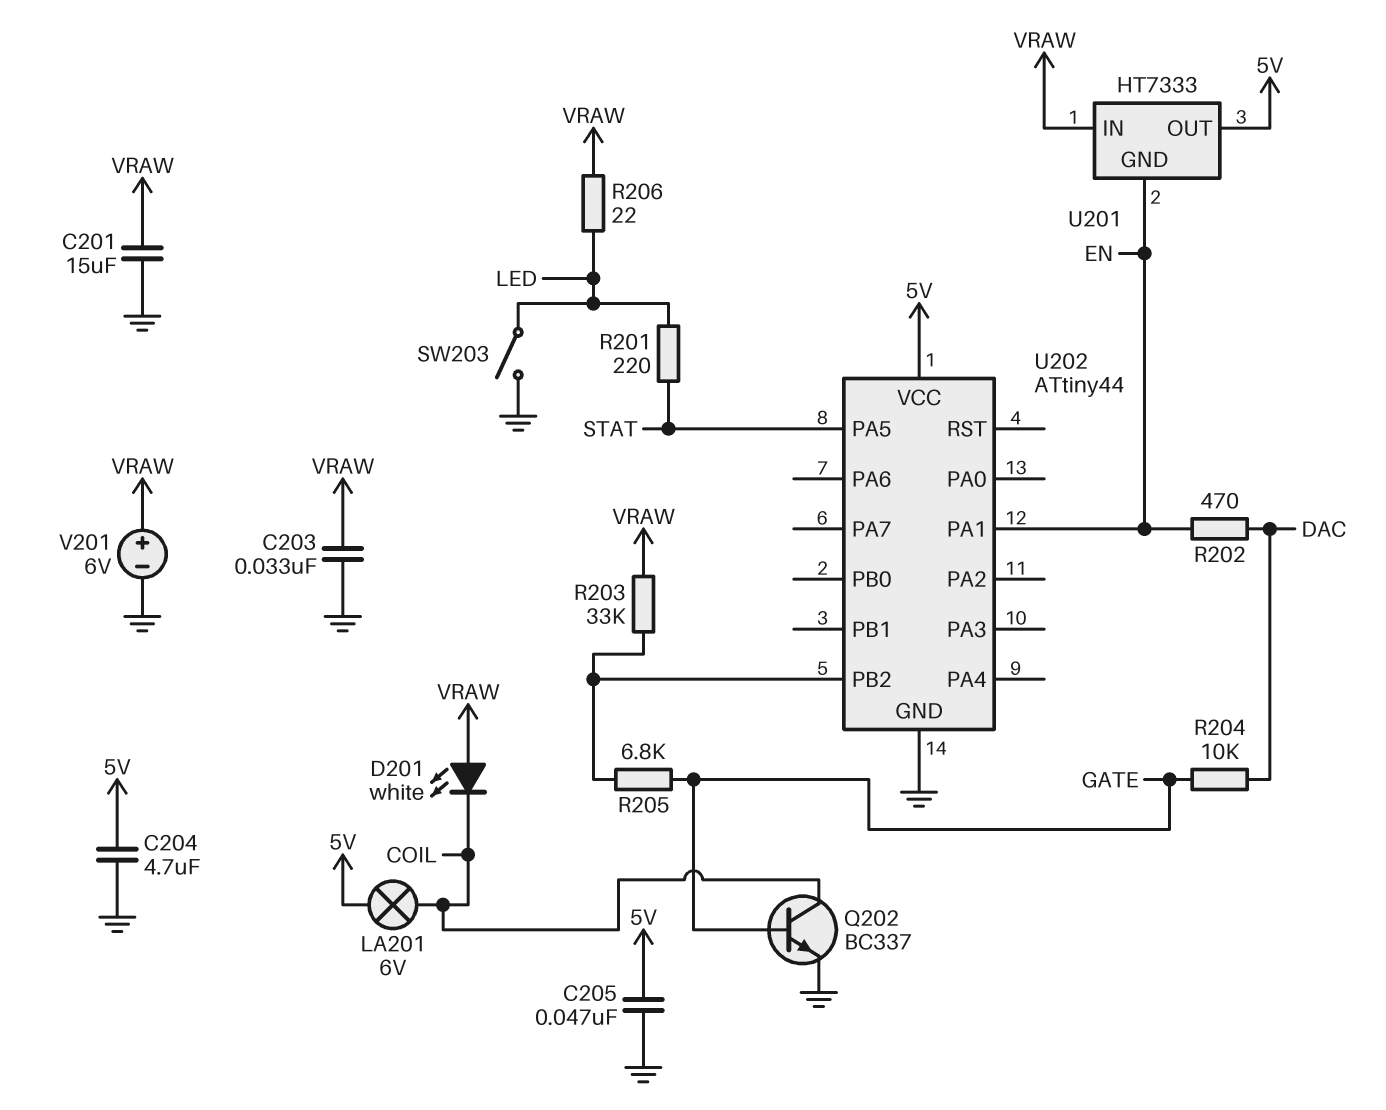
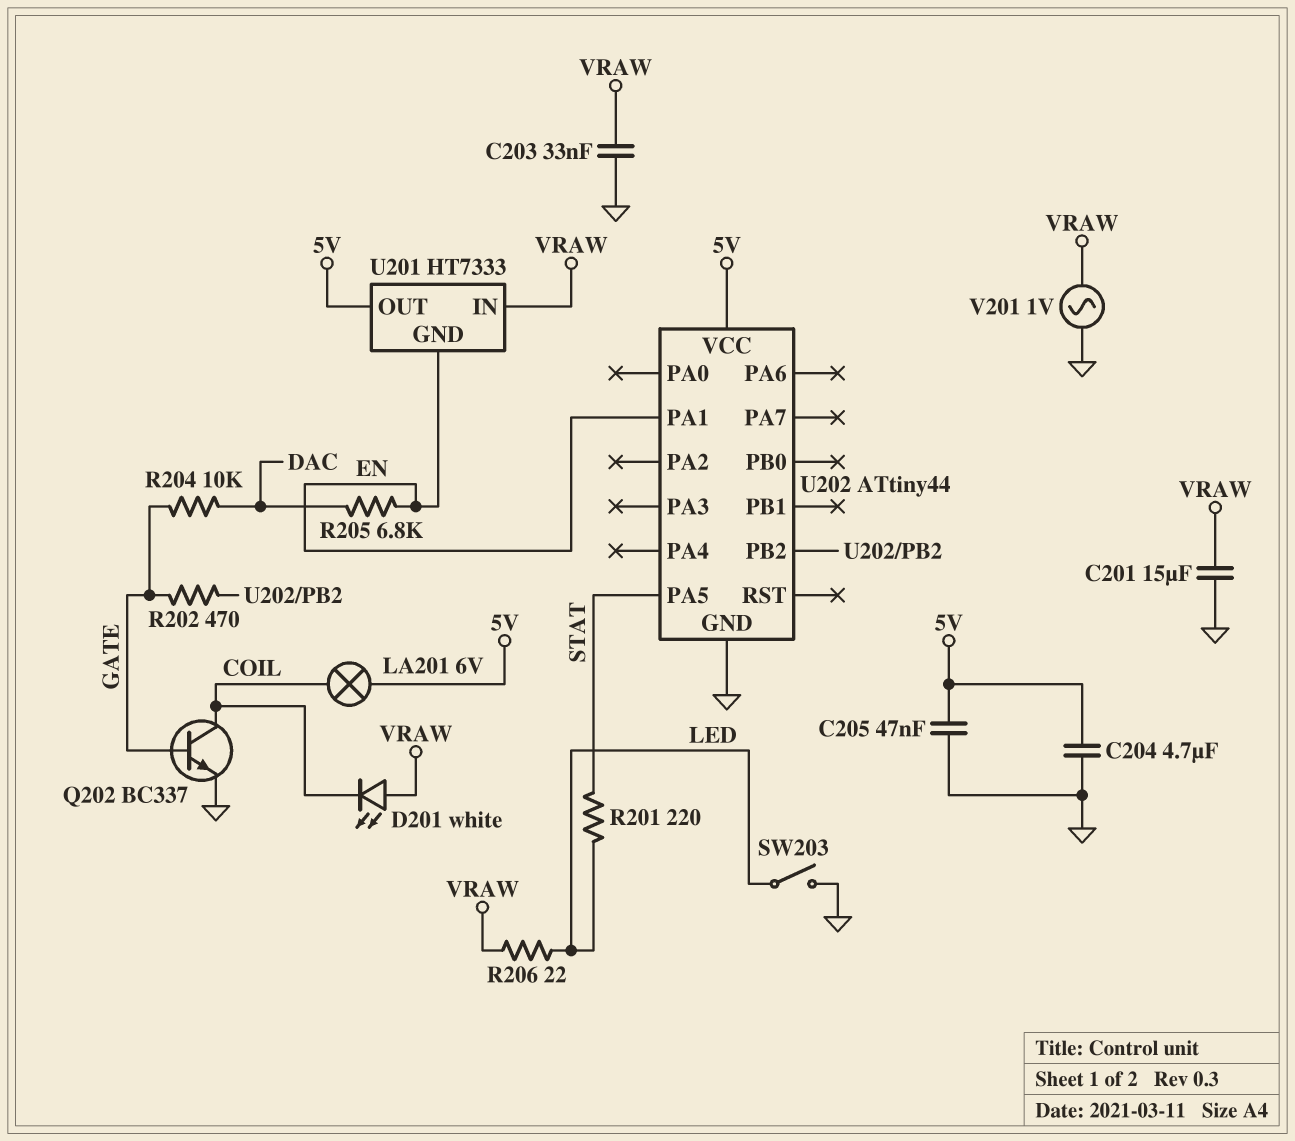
R202: 470 (DAC, EN) -> 470 (GATE, U202/PB2)
R203: 33k (U202/PB2, VRAW) -> none
R205: 6.8k (GATE, U202/PB2) -> 6.8k (DAC, EN)
V201: 6V (plus VRAW, minus GND) -> AC 1V (GND, VRAW)

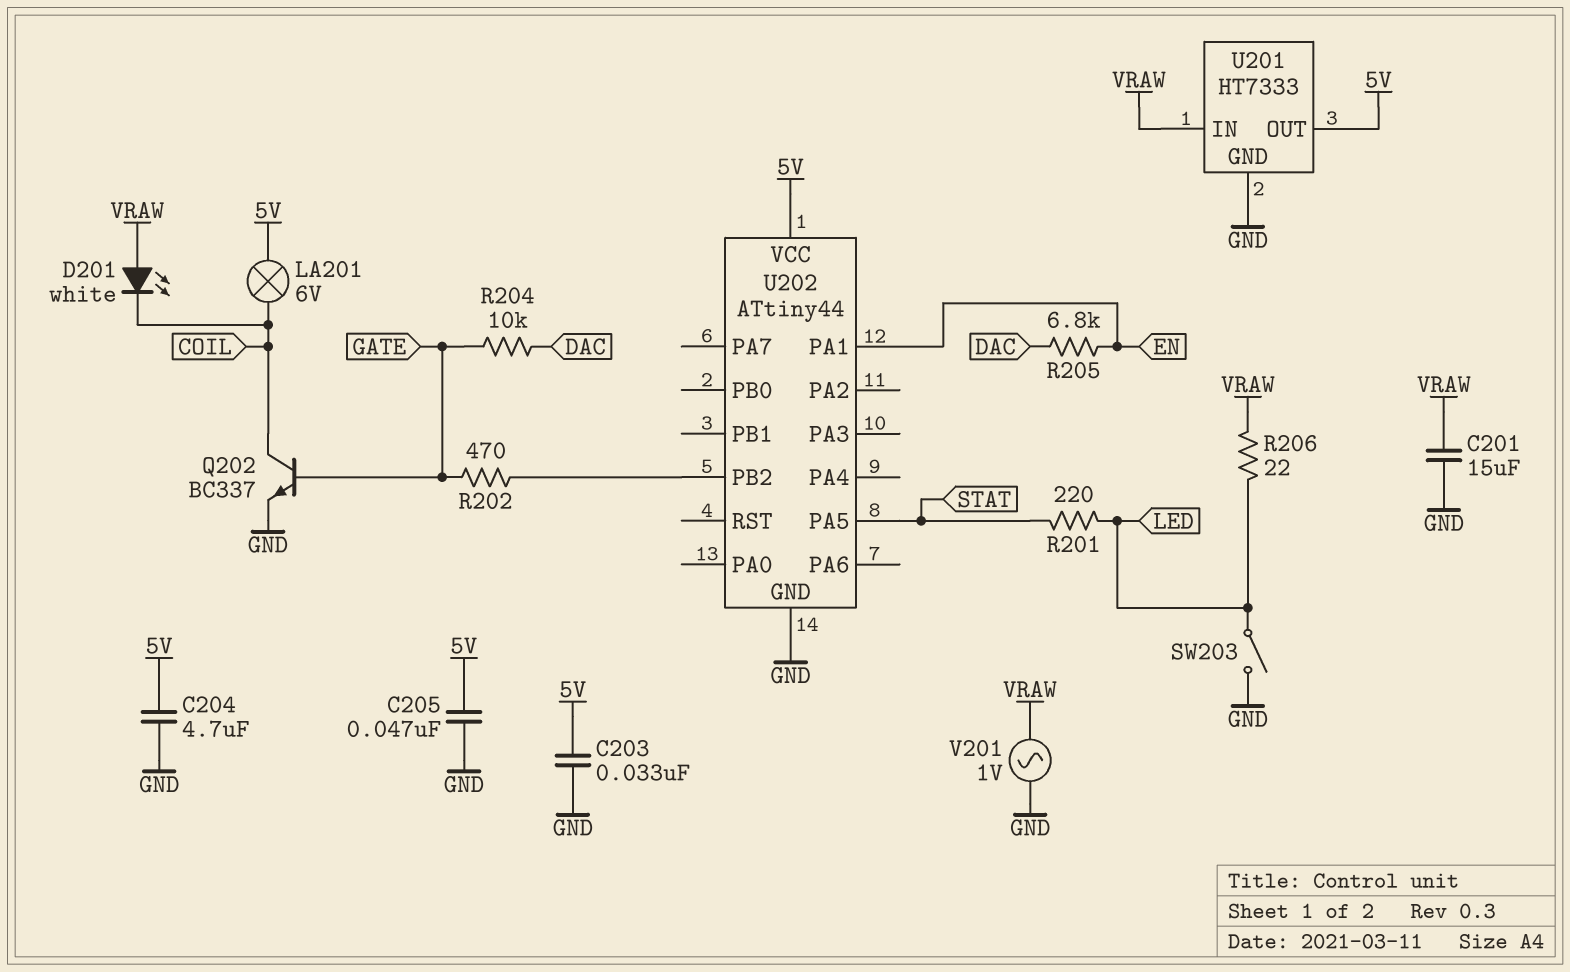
C203: 33nF (GND, VRAW) -> 33nF (5V, GND)
U201 pin GND: EN -> GND

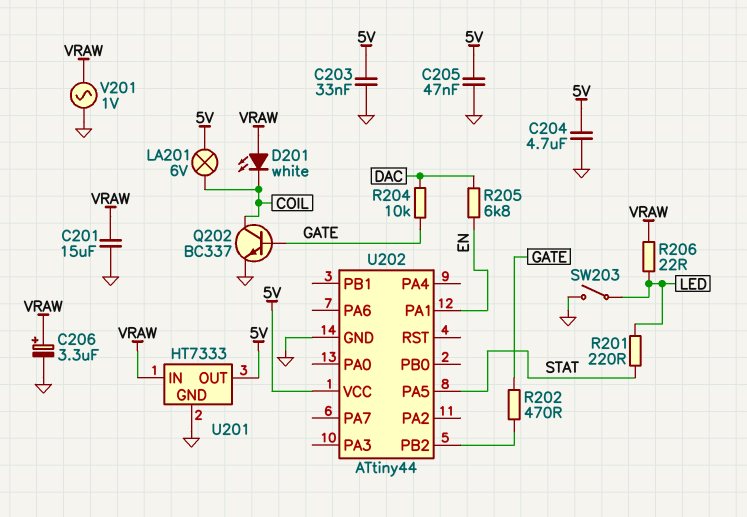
C206: none -> 3.3uF (plus VRAW, minus GND)

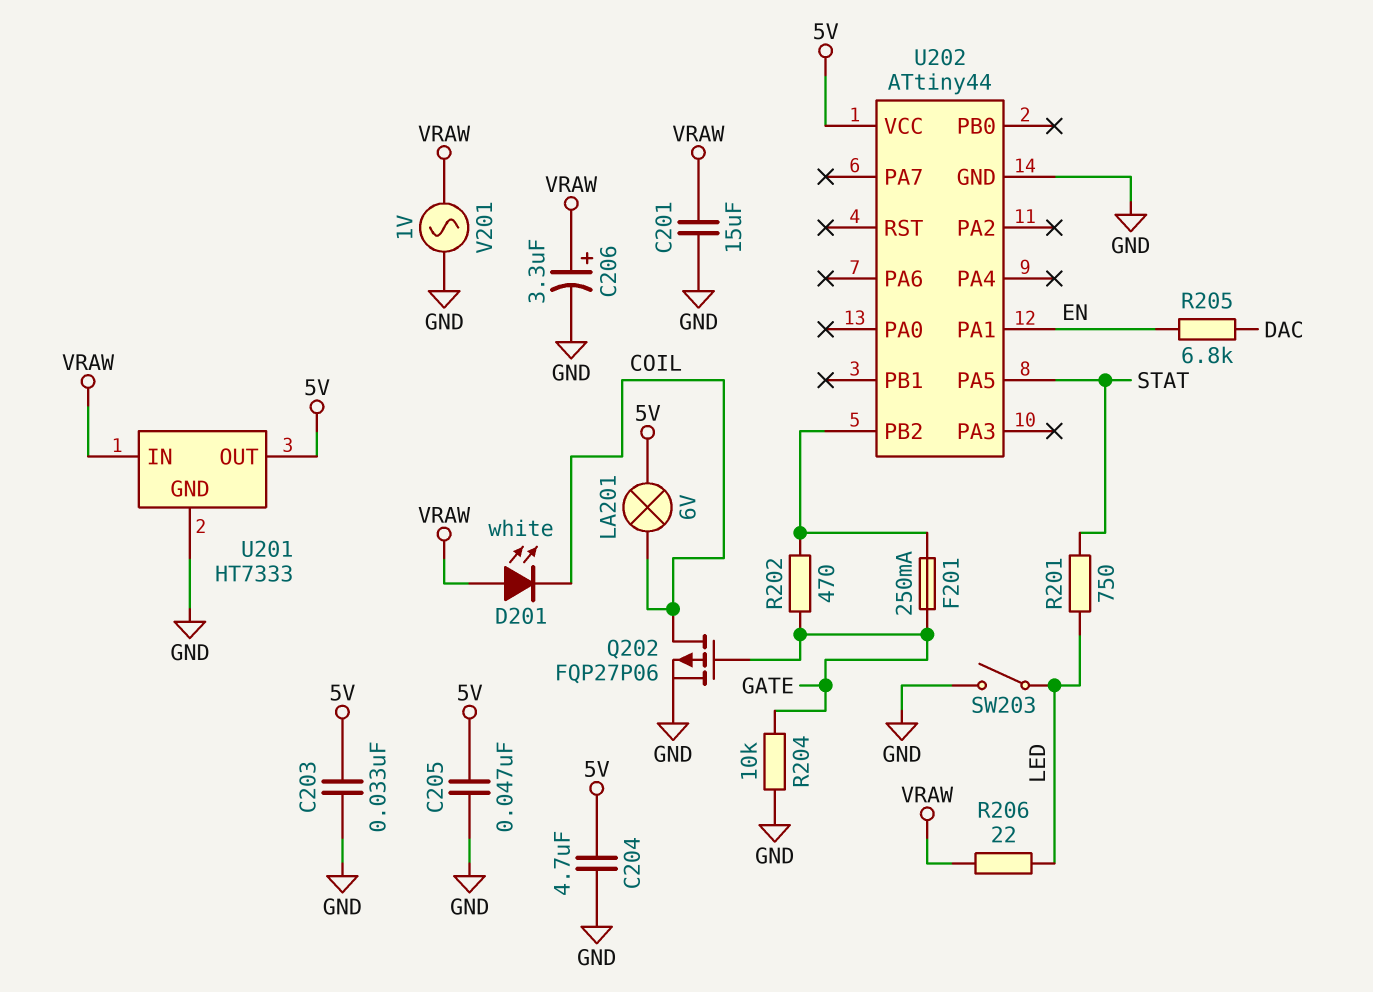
F201: none -> 250mA (GATE, U202/PB2)
Q202: NPN BC337 (B GATE, C COIL, E GND) -> PMOS FQP27P06 (G GATE, D COIL, S GND)
R201: 220 (LED, STAT) -> 750 (LED, STAT)
R204: 10k (DAC, GATE) -> 10k (GATE, GND)

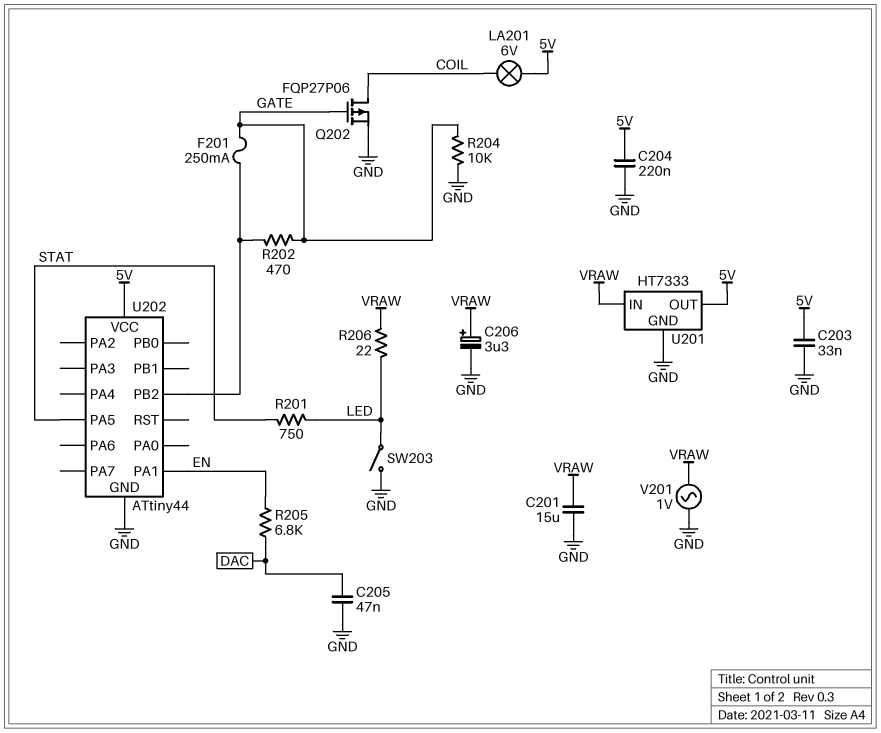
C204: 4.7uF (5V, GND) -> 220nF (5V, GND)
C205: 47nF (5V, GND) -> 47nF (DAC, GND)
D201: LED white (A VRAW, K COIL) -> none

